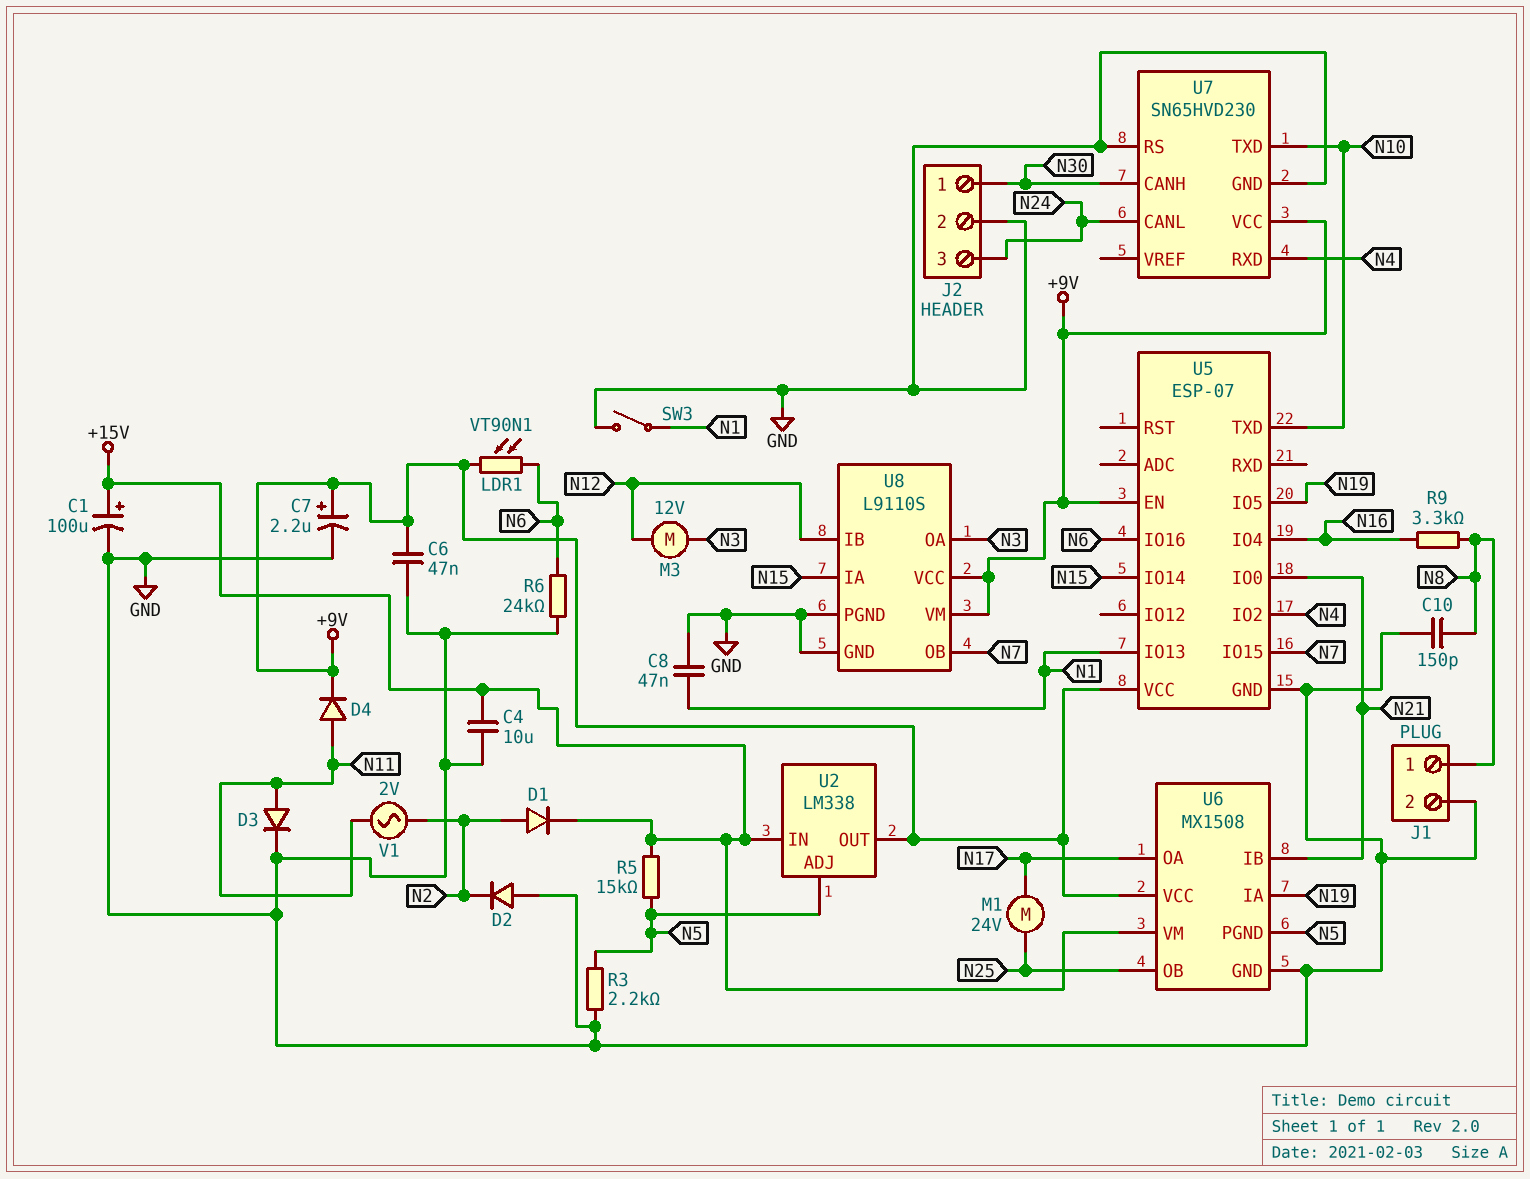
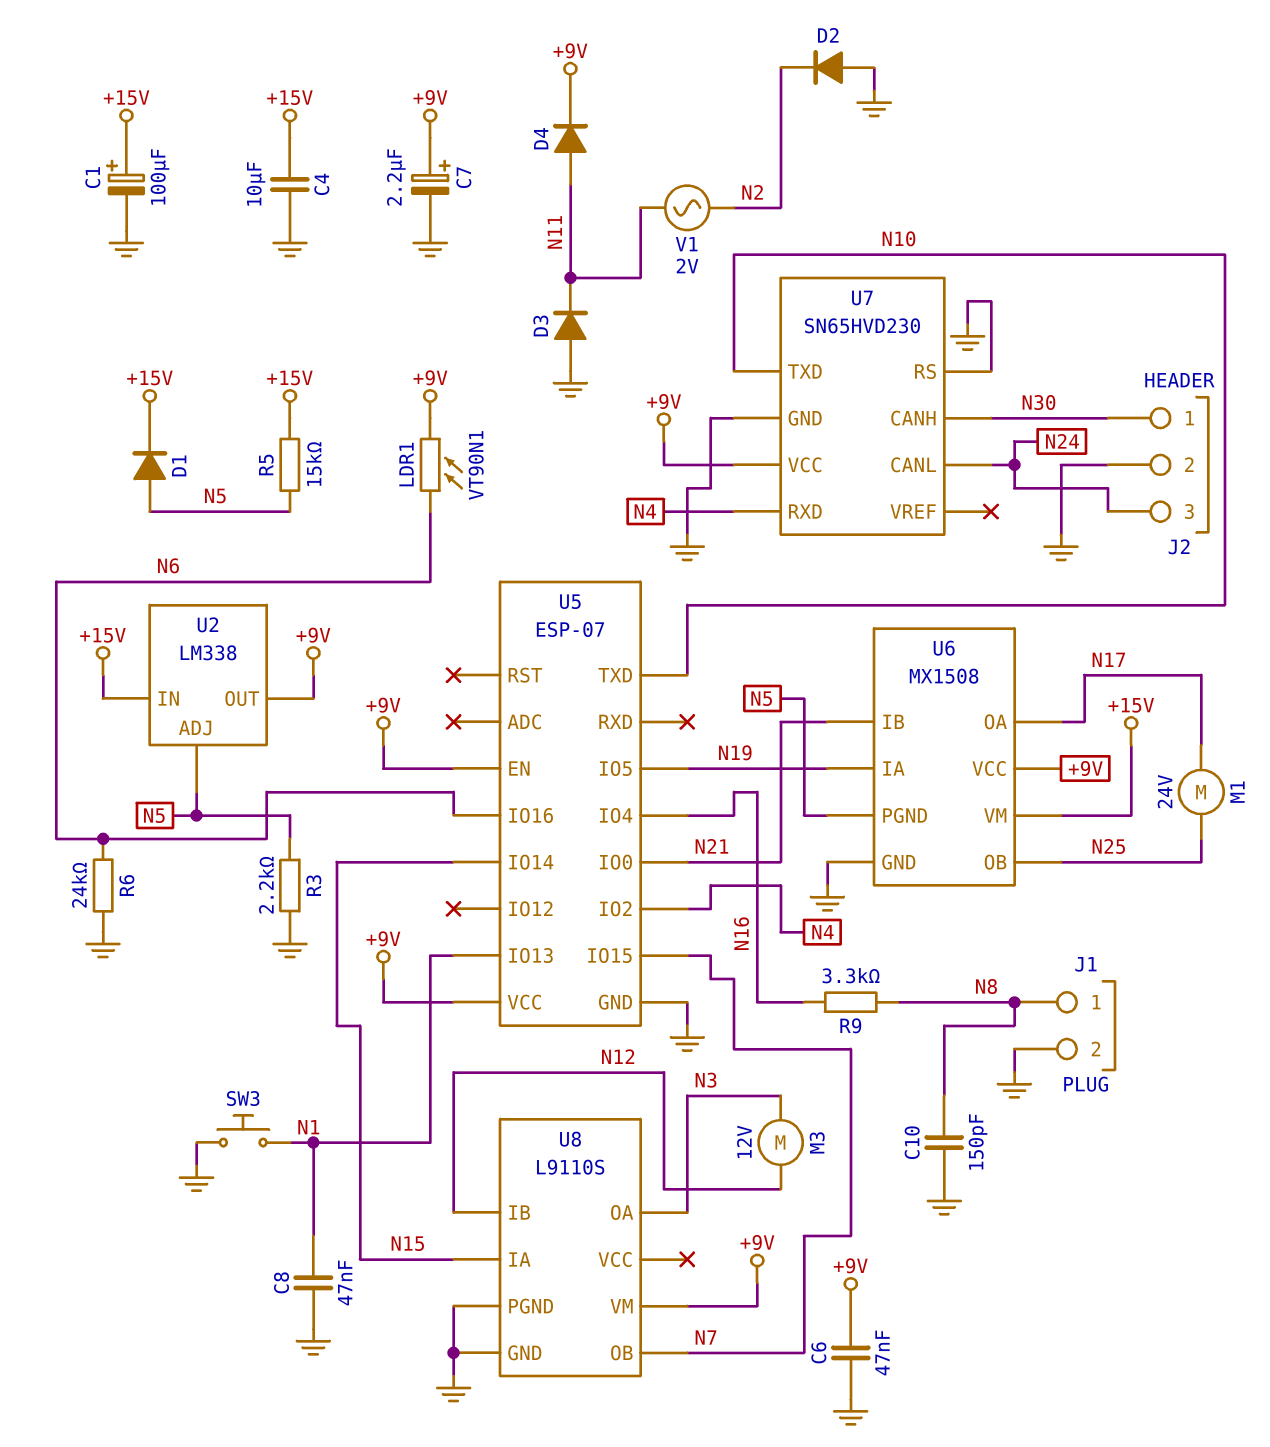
D1: diode (A N2, K +15V) -> diode (A N5, K +15V)
D3: diode (A N11, K GND) -> diode (A GND, K N11)
SW3: switch (GND, N1) -> button (GND, N1)
U8 pin VCC: +9V -> none

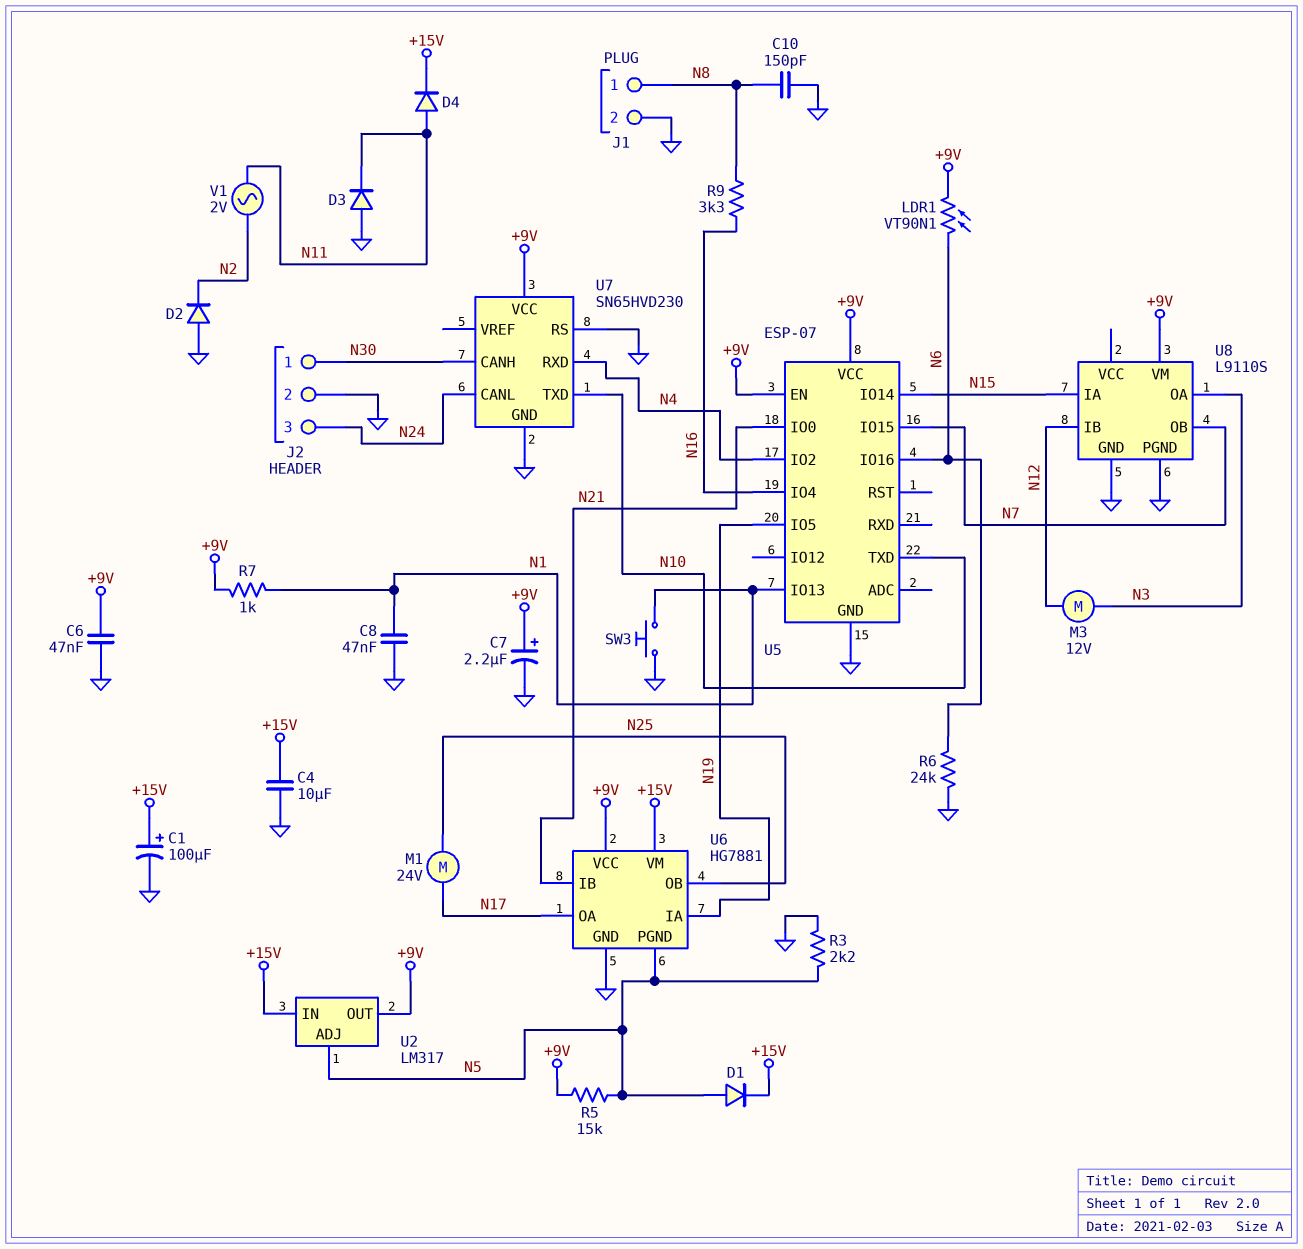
D4: diode (A N11, K +9V) -> diode (A N11, K +15V)
R5: 15k (+15V, N5) -> 15k (+9V, N5)
R7: none -> 1k (+9V, N1)
U2: LM338 -> LM317
U6: MX1508 -> HG7881

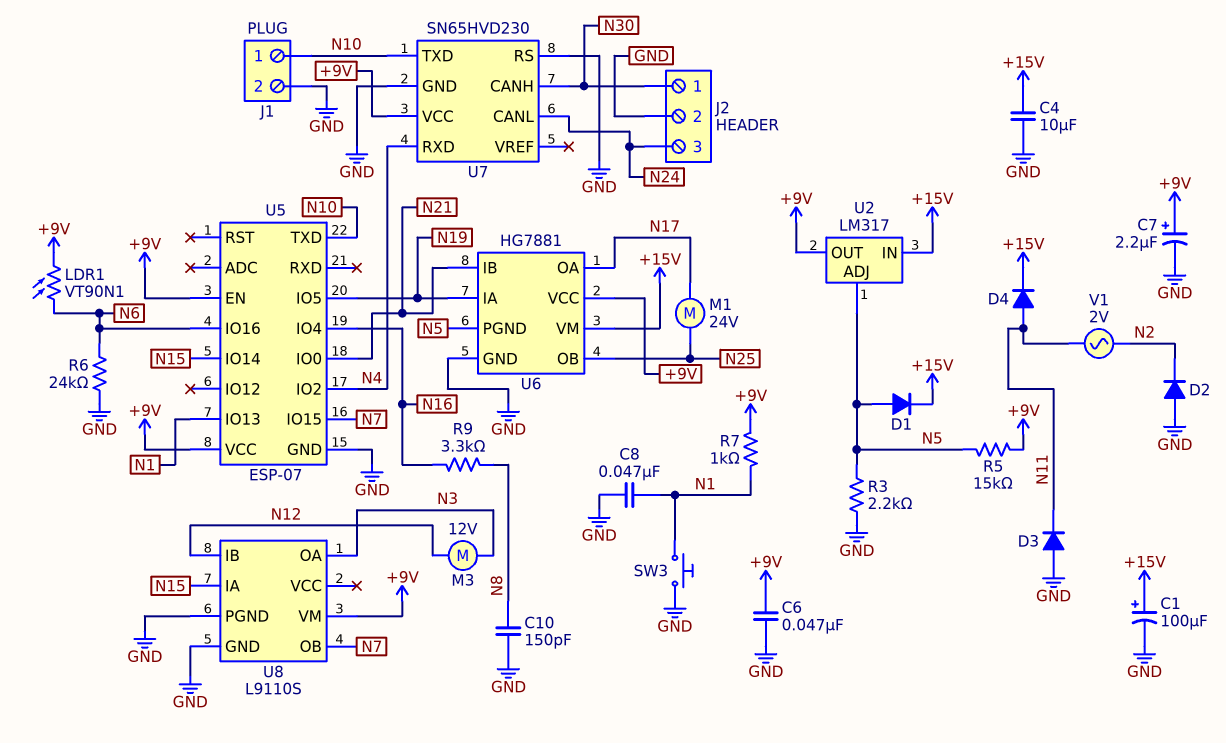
J1 pin 1: N8 -> N10

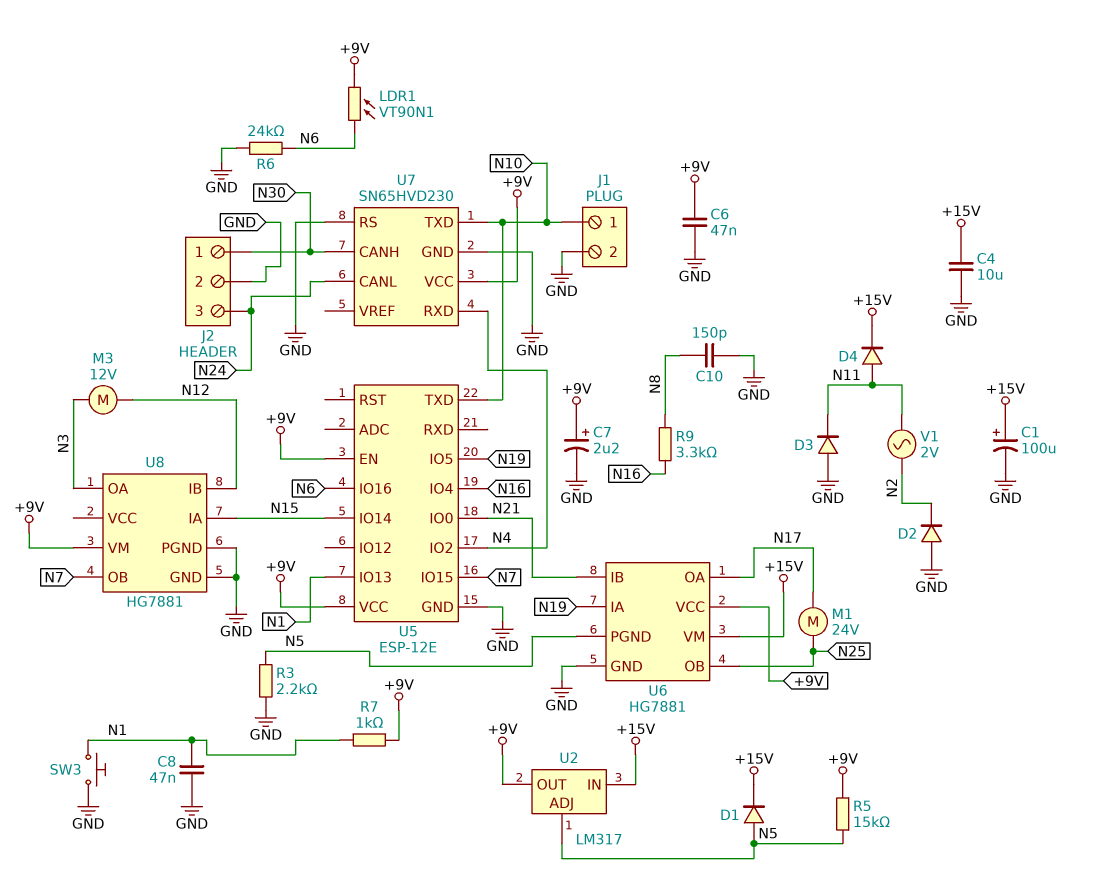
U5: ESP-07 -> ESP-12E
U8: L9110S -> HG7881

